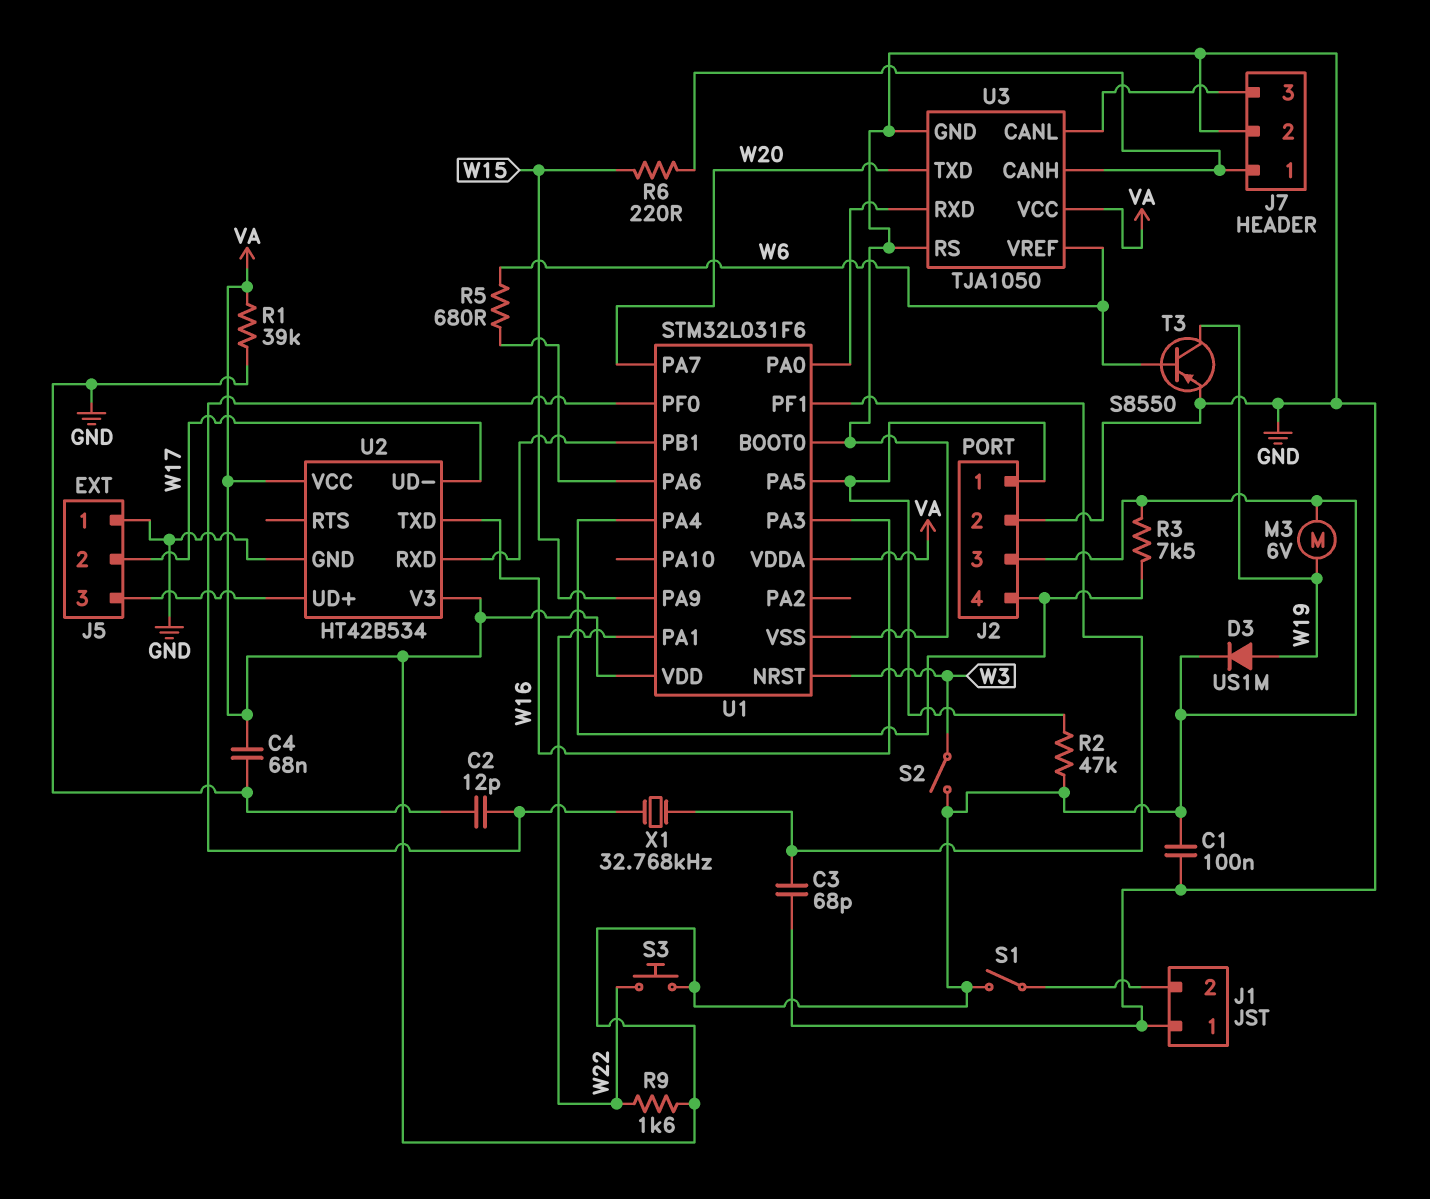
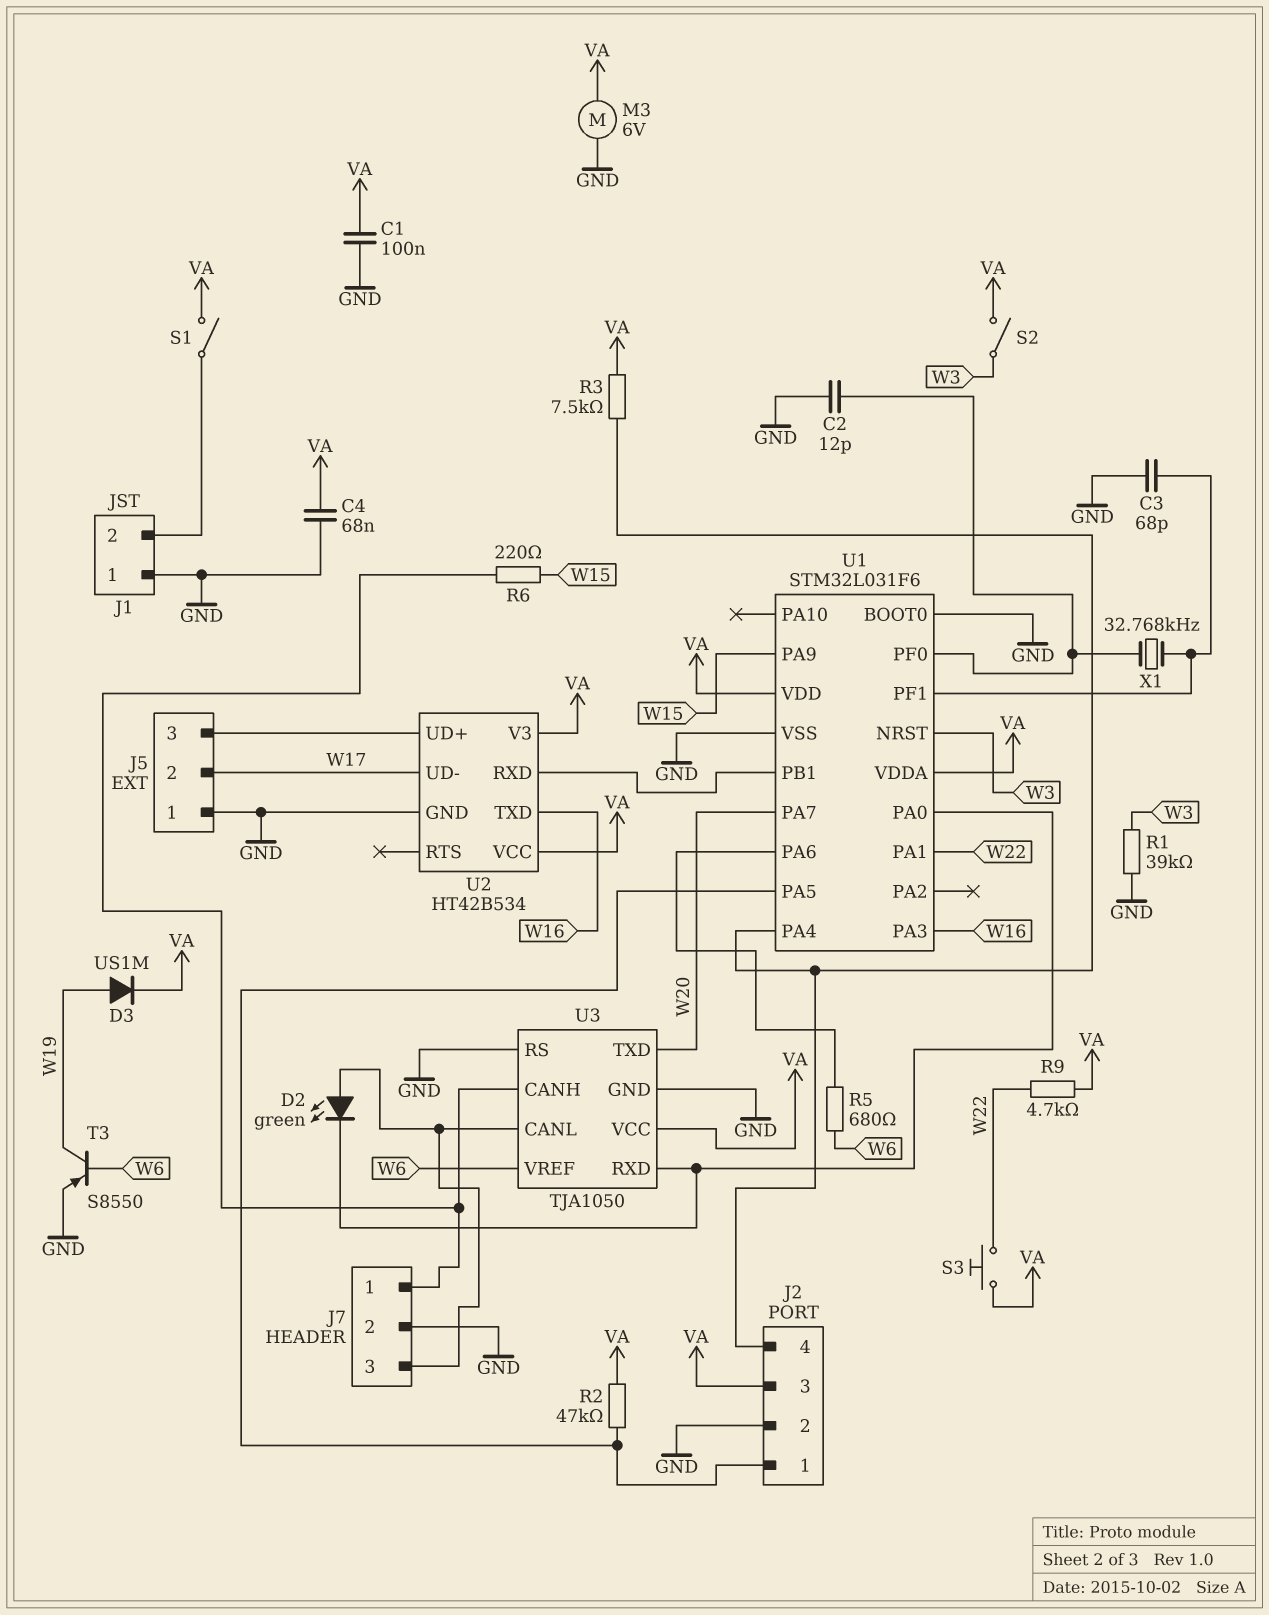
D2: none -> LED green (A J7/3, K U1/PA0)
M3: motor 6V (VA, W19) -> motor 6V (GND, VA)
R1: 39k (GND, VA) -> 39k (GND, W3)
R9: 1.6k (VA, W22) -> 4.7k (VA, W22)

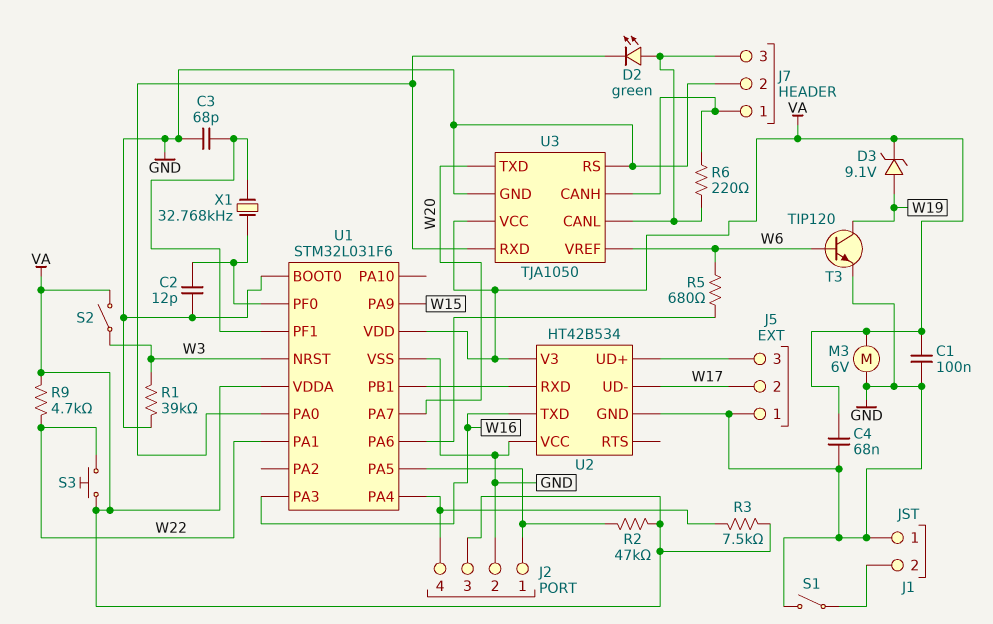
D3: diode US1M (A W19, K VA) -> zener 9.1V (A W19, K VA)
R6: 220 (J7/1, W15) -> 220 (J7/1, J7/3)
S1: switch (J1/2, VA) -> switch (GND, J1/2)
T3: PNP S8550 (B W6, C W19, E GND) -> NPN TIP120 (B W6, C W19, E GND)
U2 pin VCC: VA -> GND

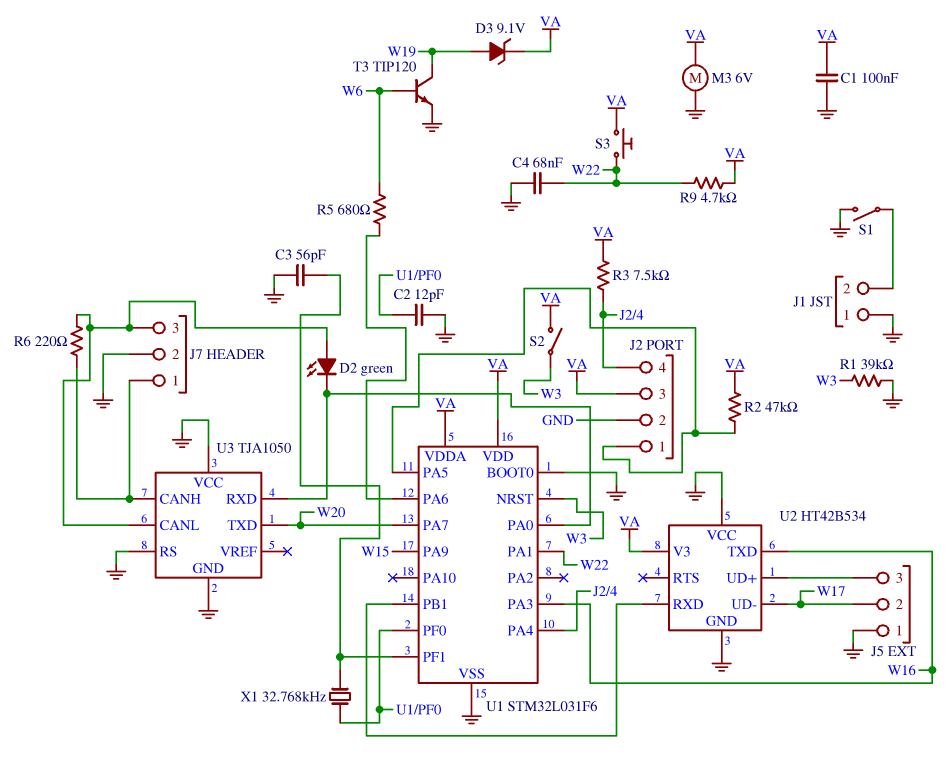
C3: 68pF (GND, U1/PF1) -> 56pF (GND, U1/PF1)
C4: 68nF (GND, VA) -> 68nF (GND, W22)
U3 pin VCC: VA -> GND
U3 pin VREF: W6 -> none

